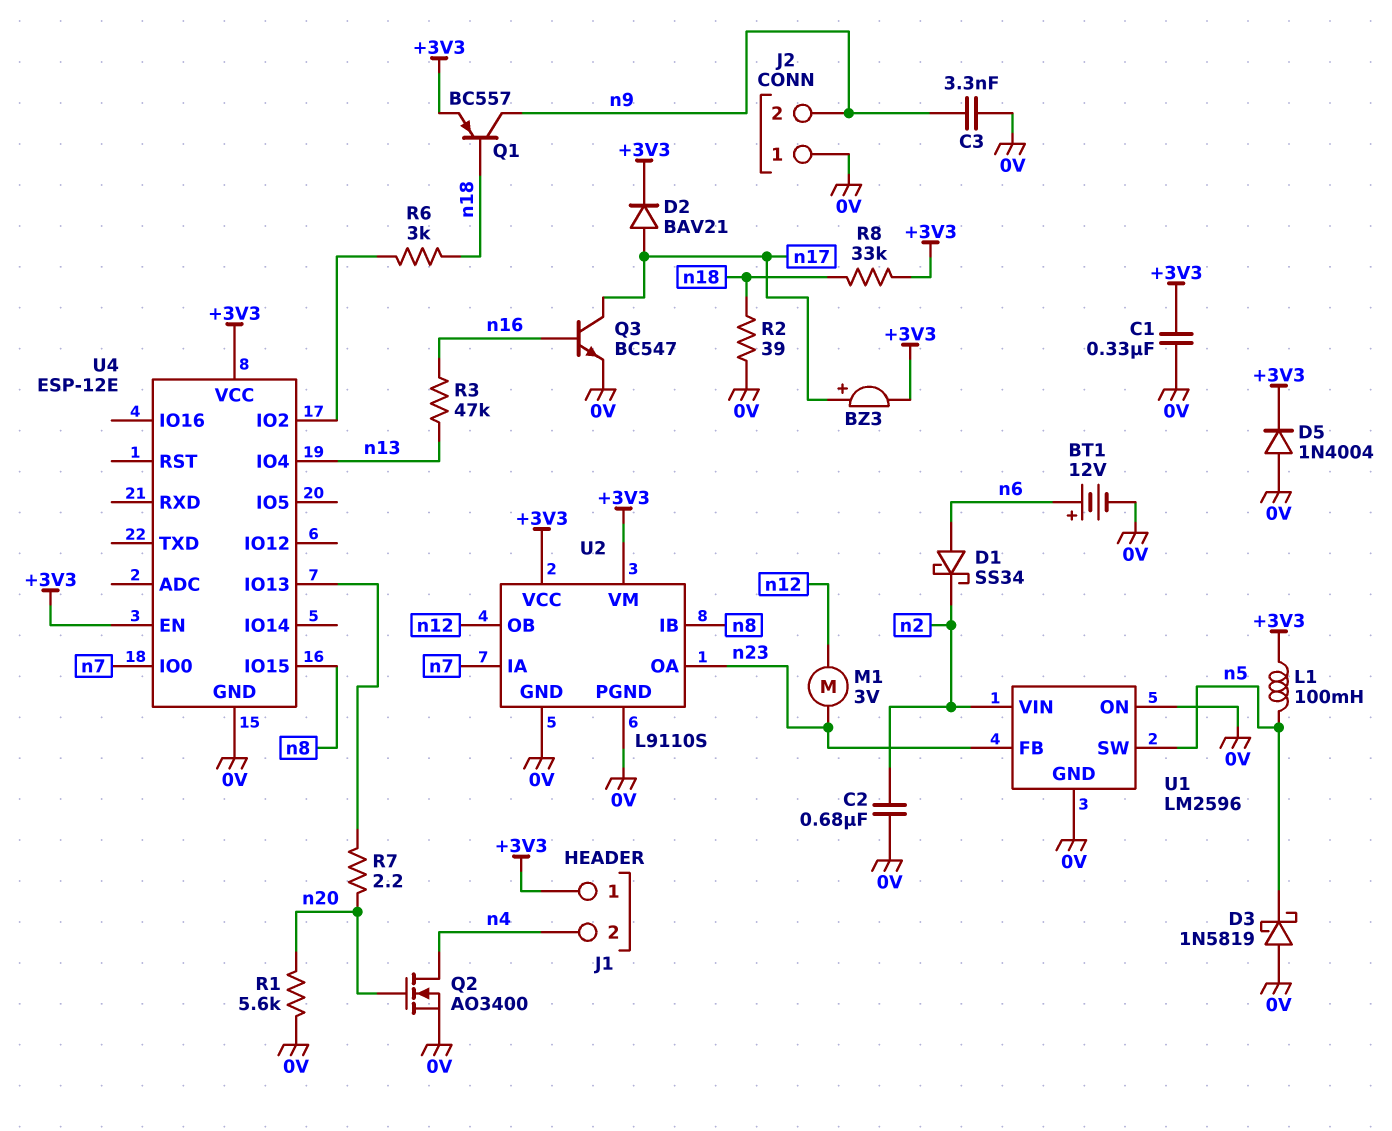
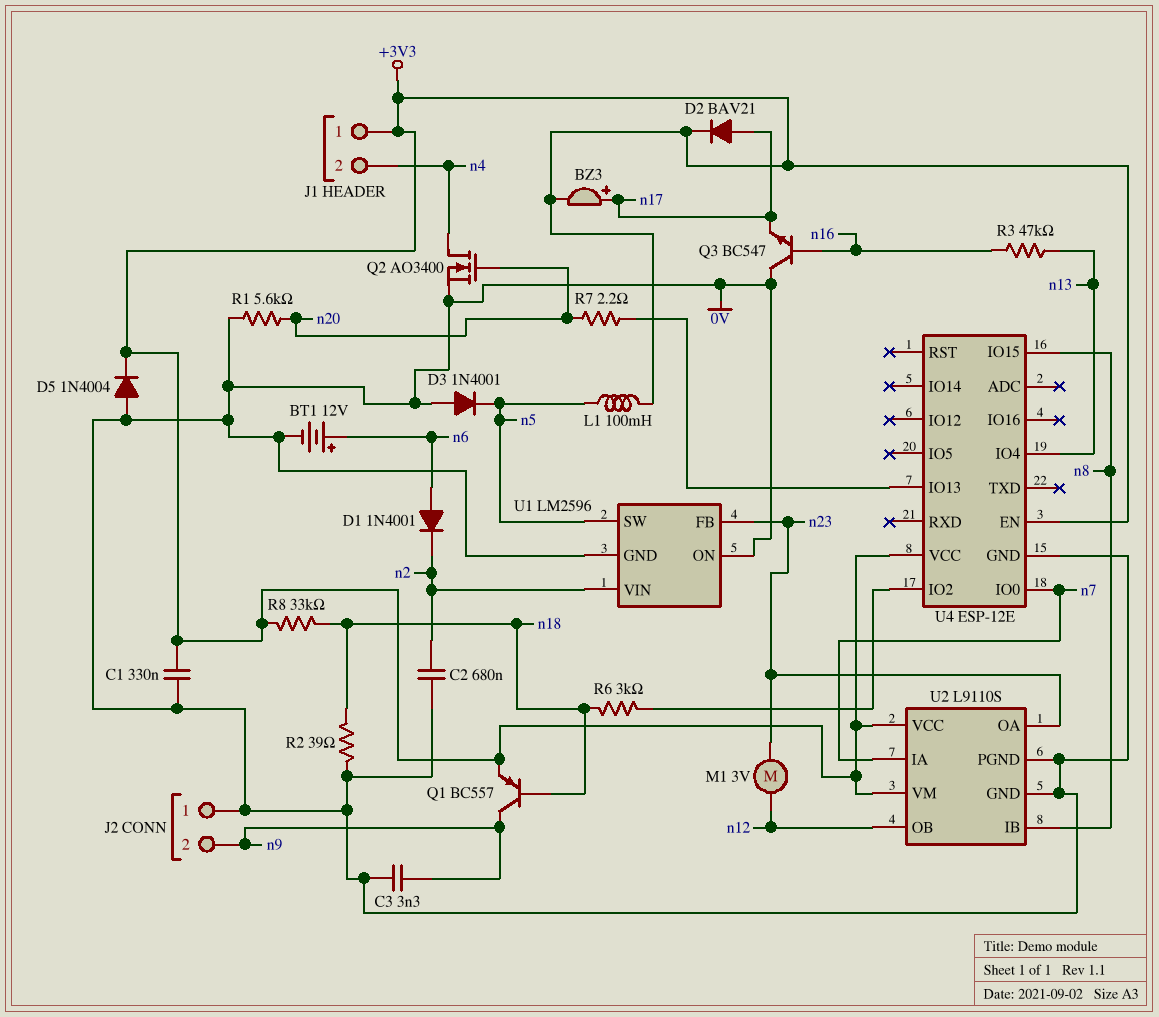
D1: schottky SS34 (A n6, K n2) -> diode 1N4001 (A n6, K n2)
D3: schottky 1N5819 (A 0V, K n5) -> diode 1N4001 (A 0V, K n5)
Q3: NPN BC547 (B n16, C n17, E 0V) -> NPN BC547 (B n16, C 0V, E n17)

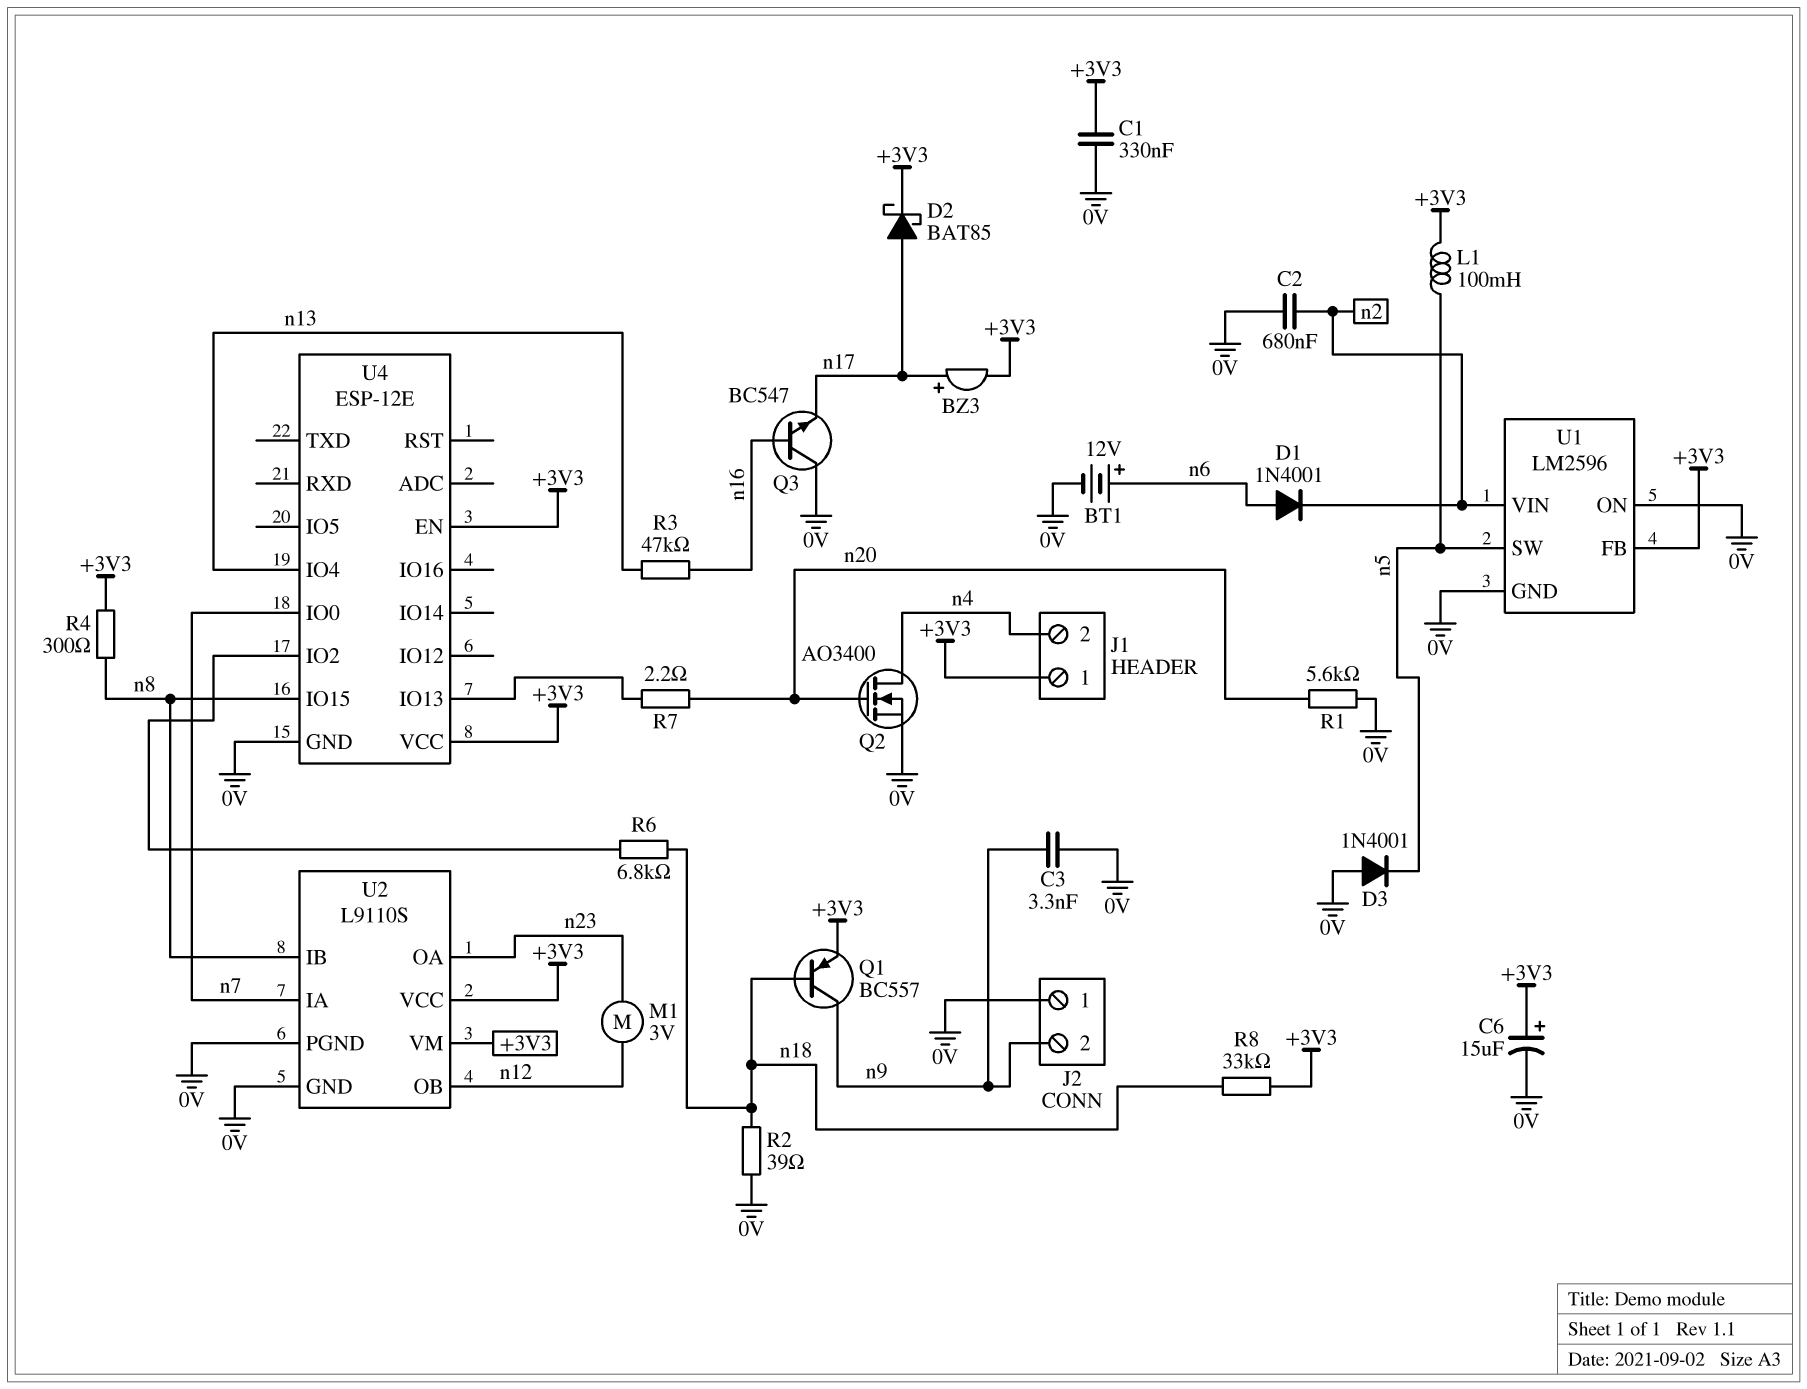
C6: none -> 15uF (plus +3V3, minus 0V)
D2: diode BAV21 (A n17, K +3V3) -> schottky BAT85 (A n17, K +3V3)
D5: diode 1N4004 (A 0V, K +3V3) -> none
R4: none -> 300 (+3V3, n8)
R6: 3k (U4/IO2, n18) -> 6.8k (U4/IO2, n18)
U1 pin FB: n23 -> +3V3

